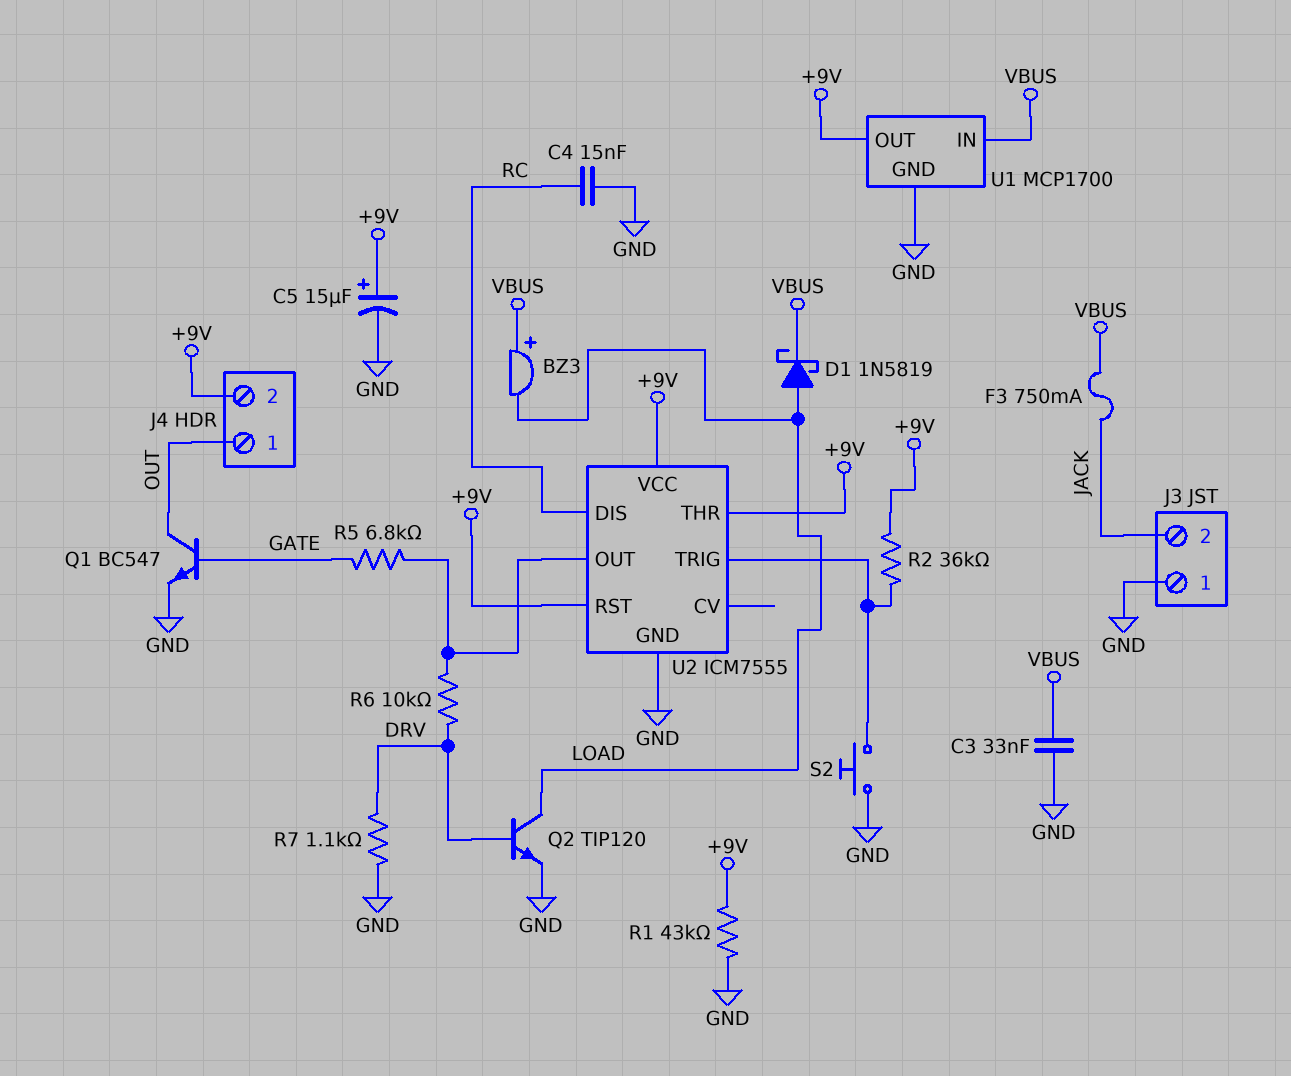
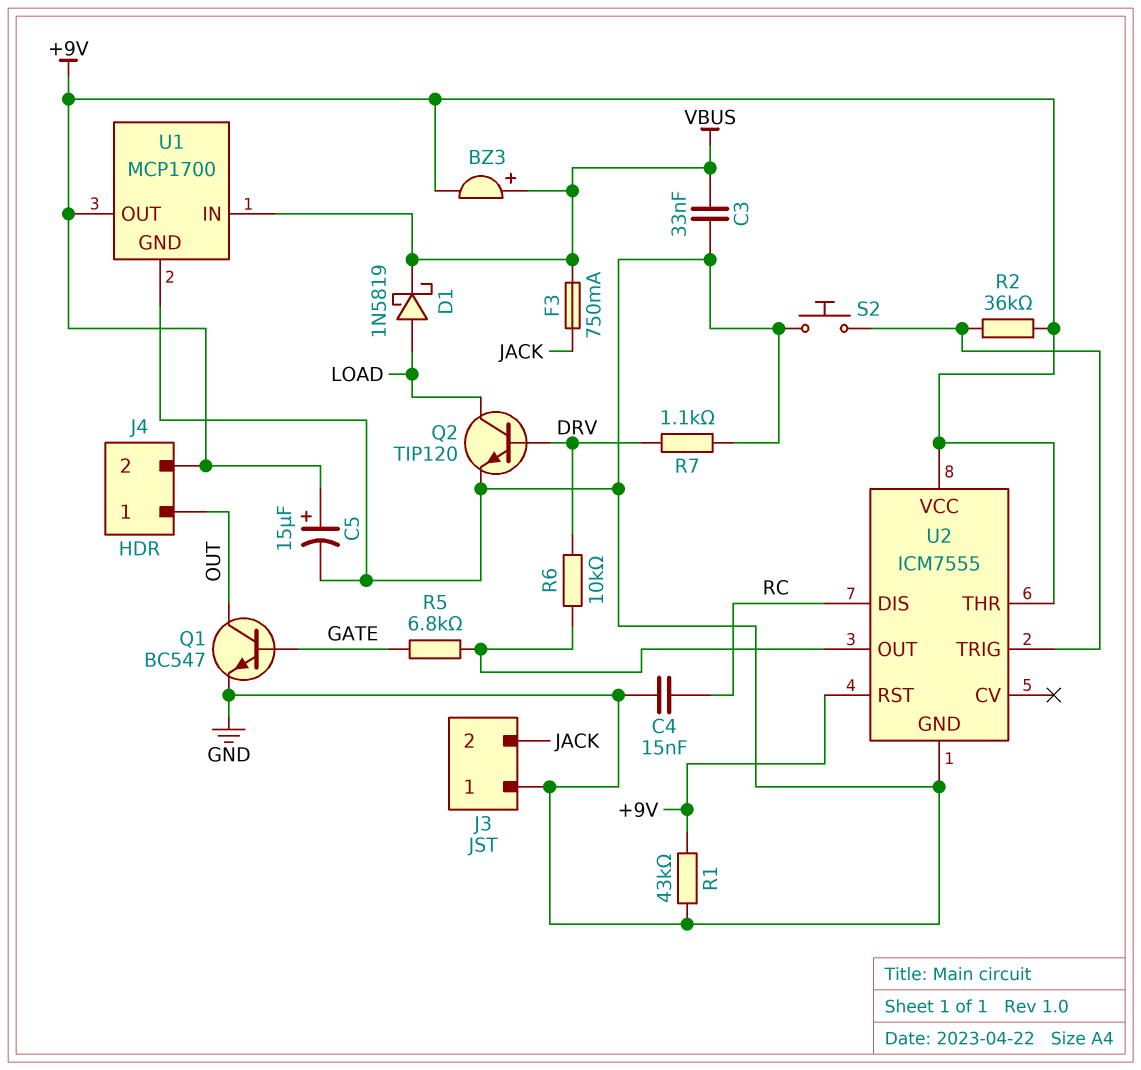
BZ3: buzzer (plus VBUS, minus LOAD) -> buzzer (plus VBUS, minus +9V)

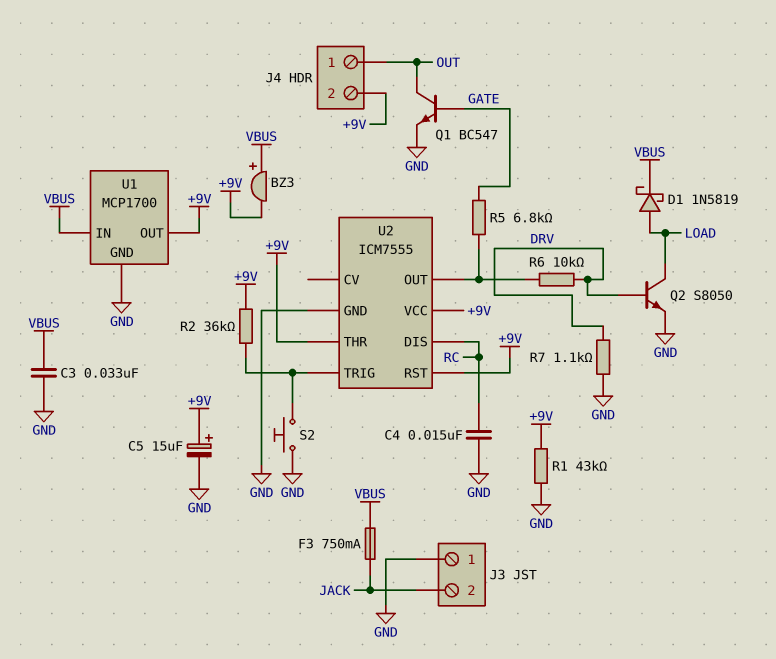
Q2: NPN TIP120 (B DRV, C LOAD, E GND) -> NPN S8050 (B DRV, C LOAD, E GND)

